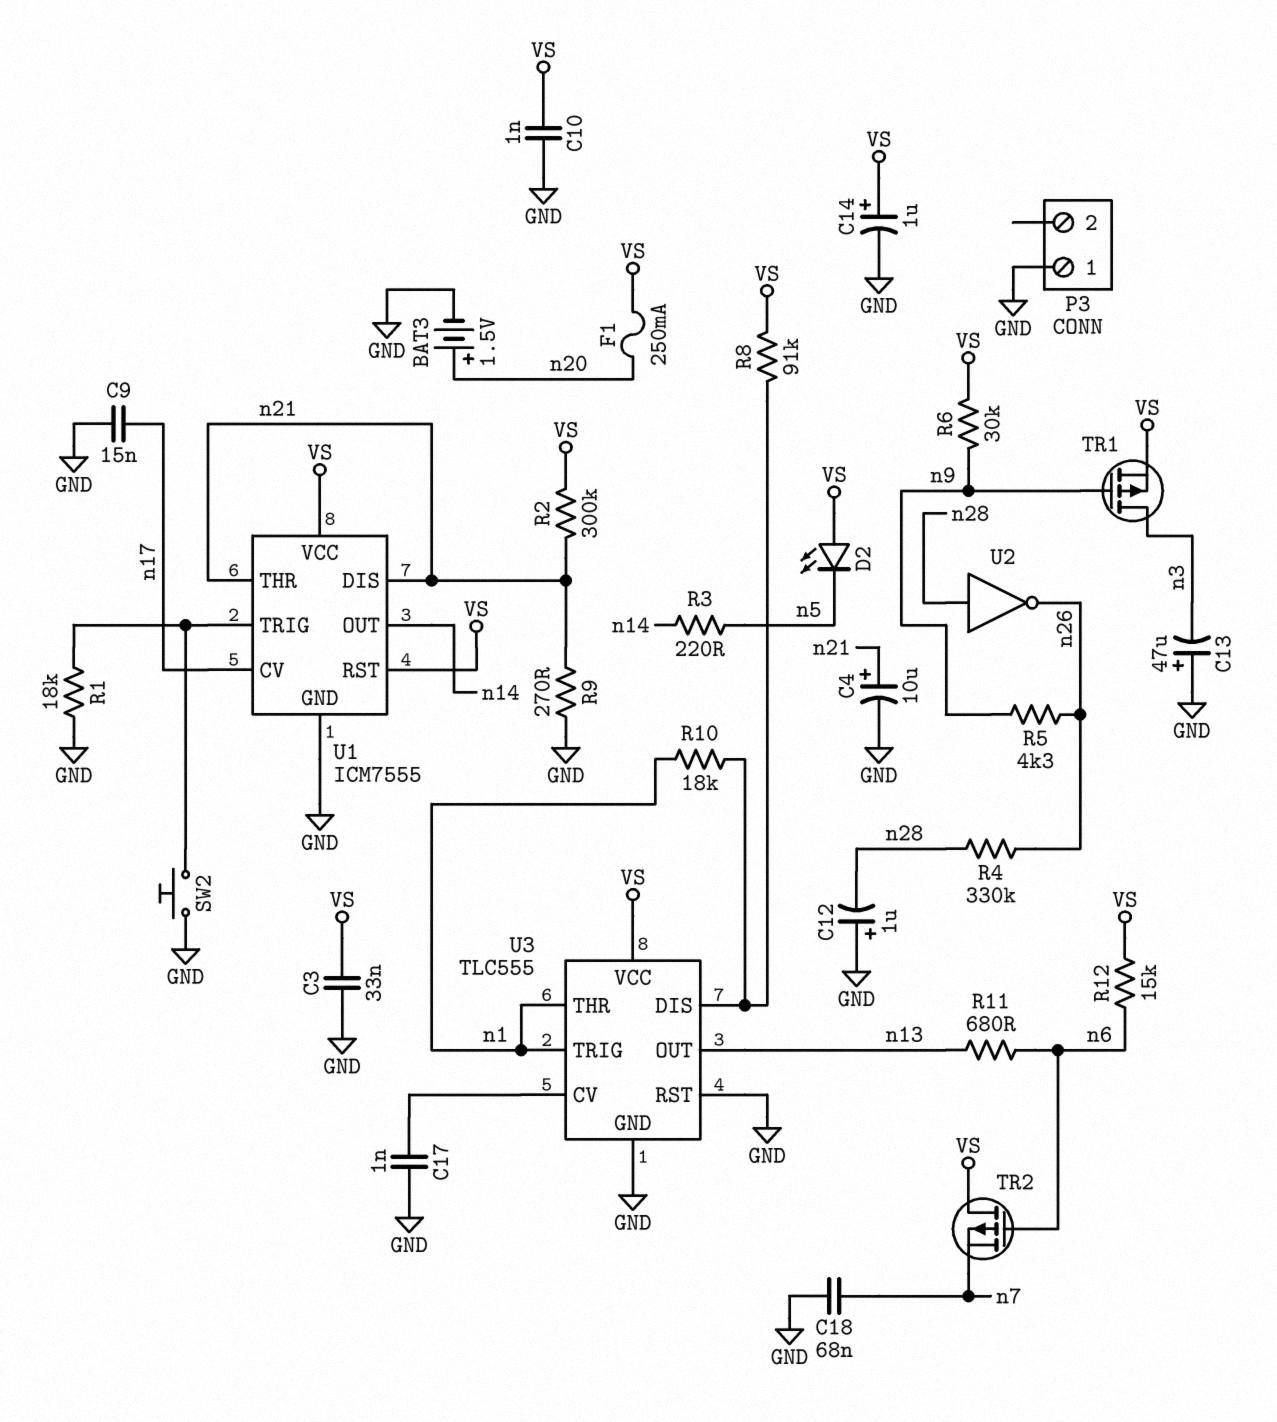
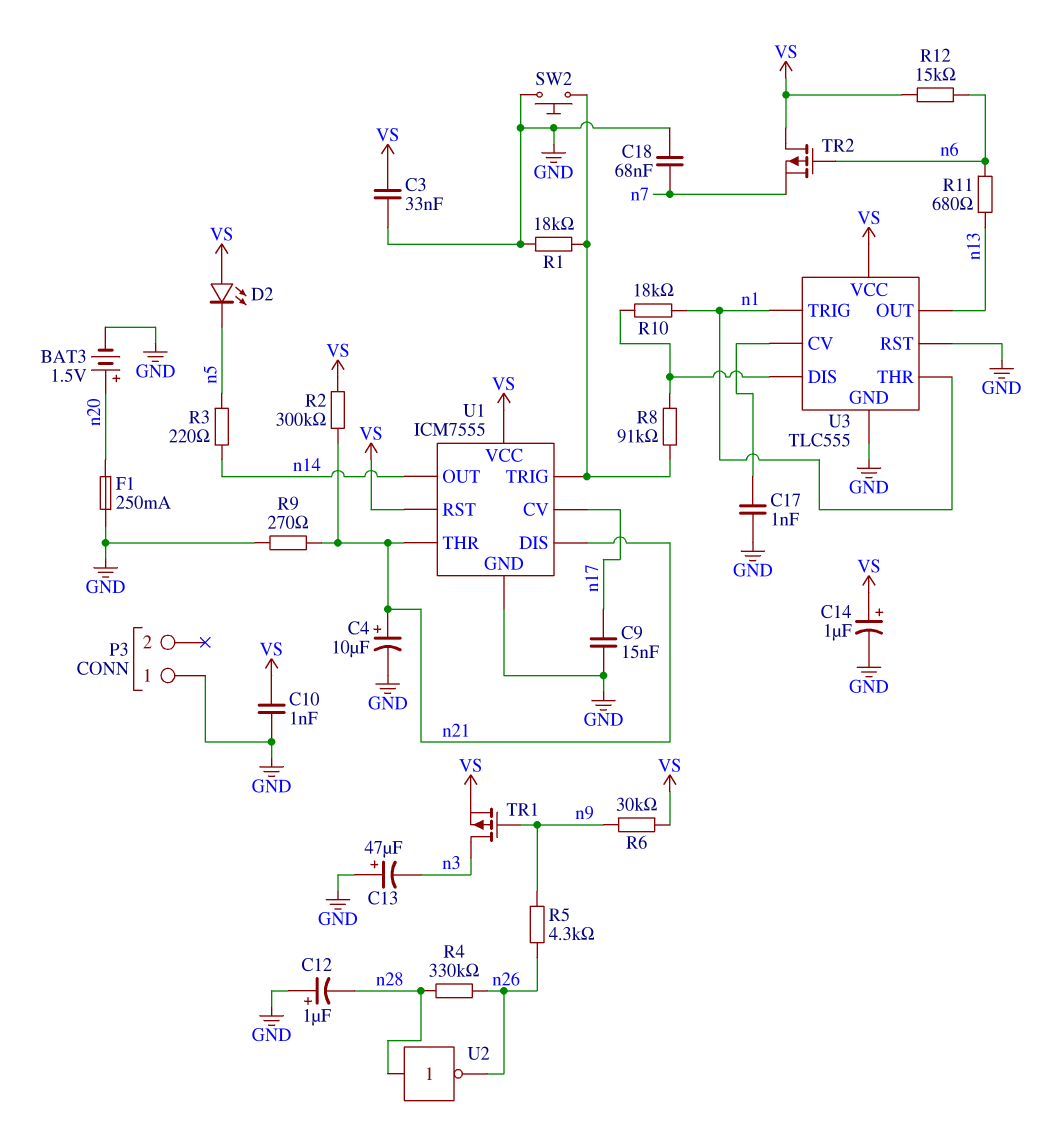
F1: 250mA (VS, n20) -> 250mA (GND, n20)
R8: 91k (U3/DIS, VS) -> 91k (U1/TRIG, U3/DIS)

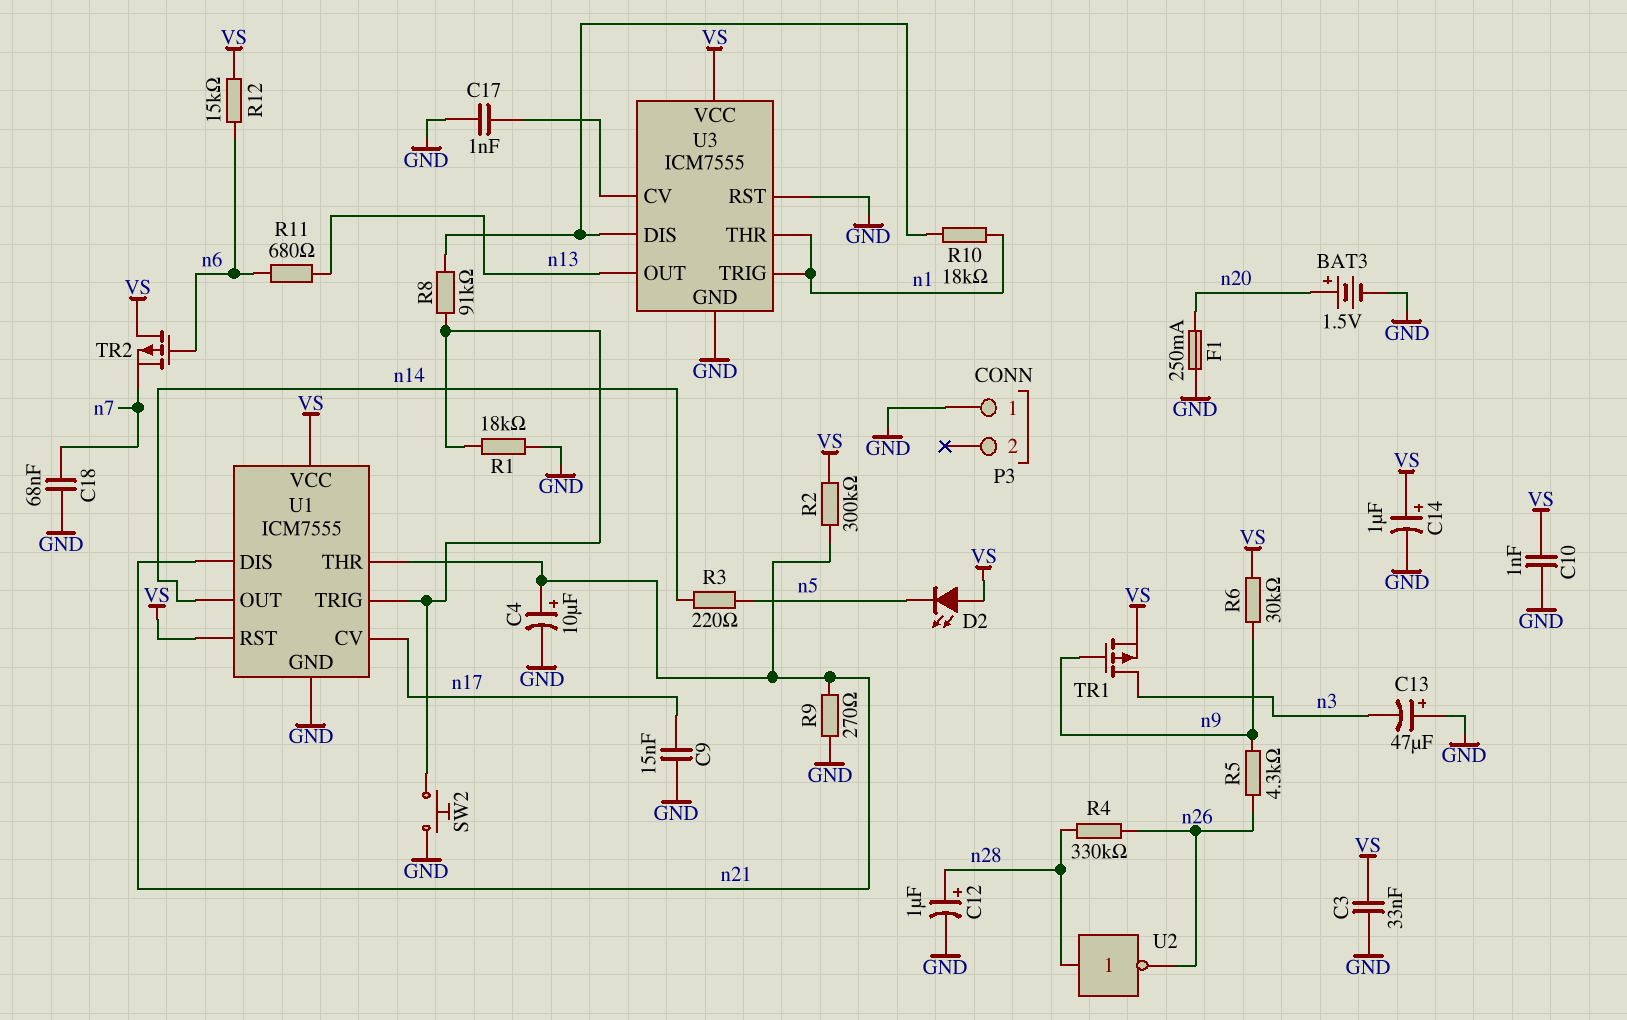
C12: 1uF (plus GND, minus n28) -> 1uF (plus n28, minus GND)
U3: TLC555 -> ICM7555

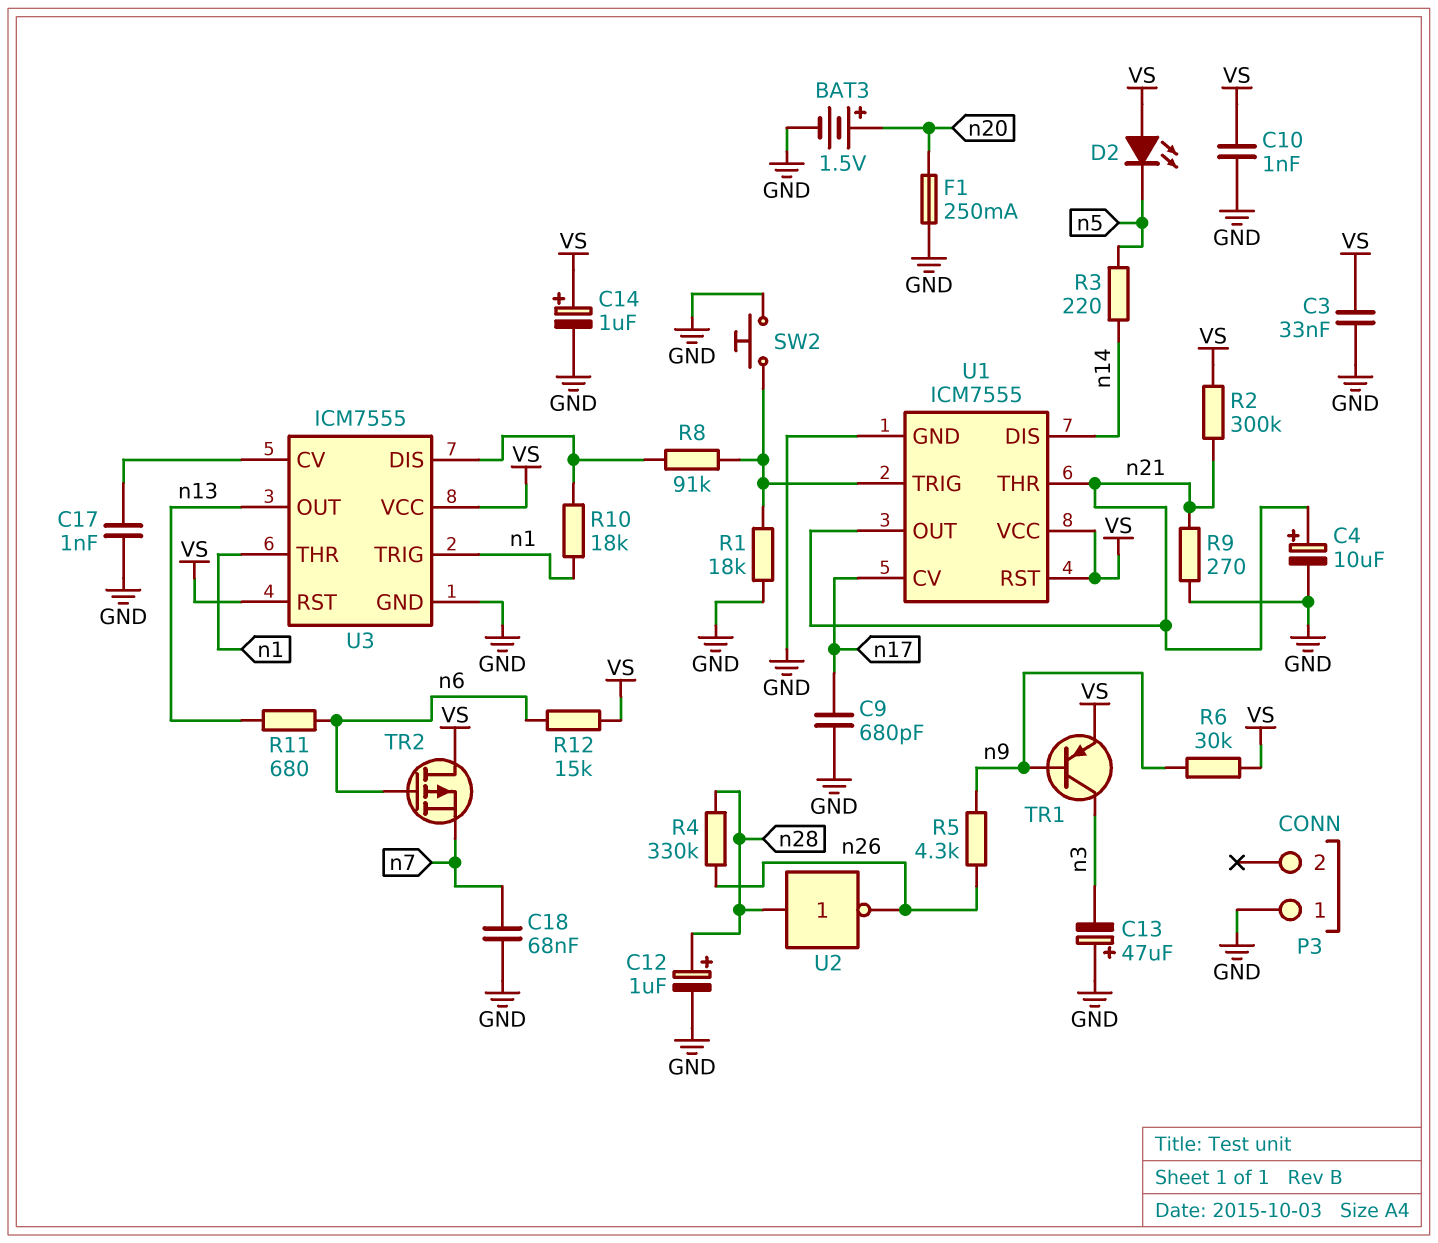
C9: 15nF (GND, n17) -> 680pF (GND, n17)
TR1: PMOS (G n9, D n3, S VS) -> PNP (B n9, C n3, E VS)
U1 pin DIS: n21 -> n14
U1 pin OUT: n14 -> n21
U3 pin RST: GND -> VS

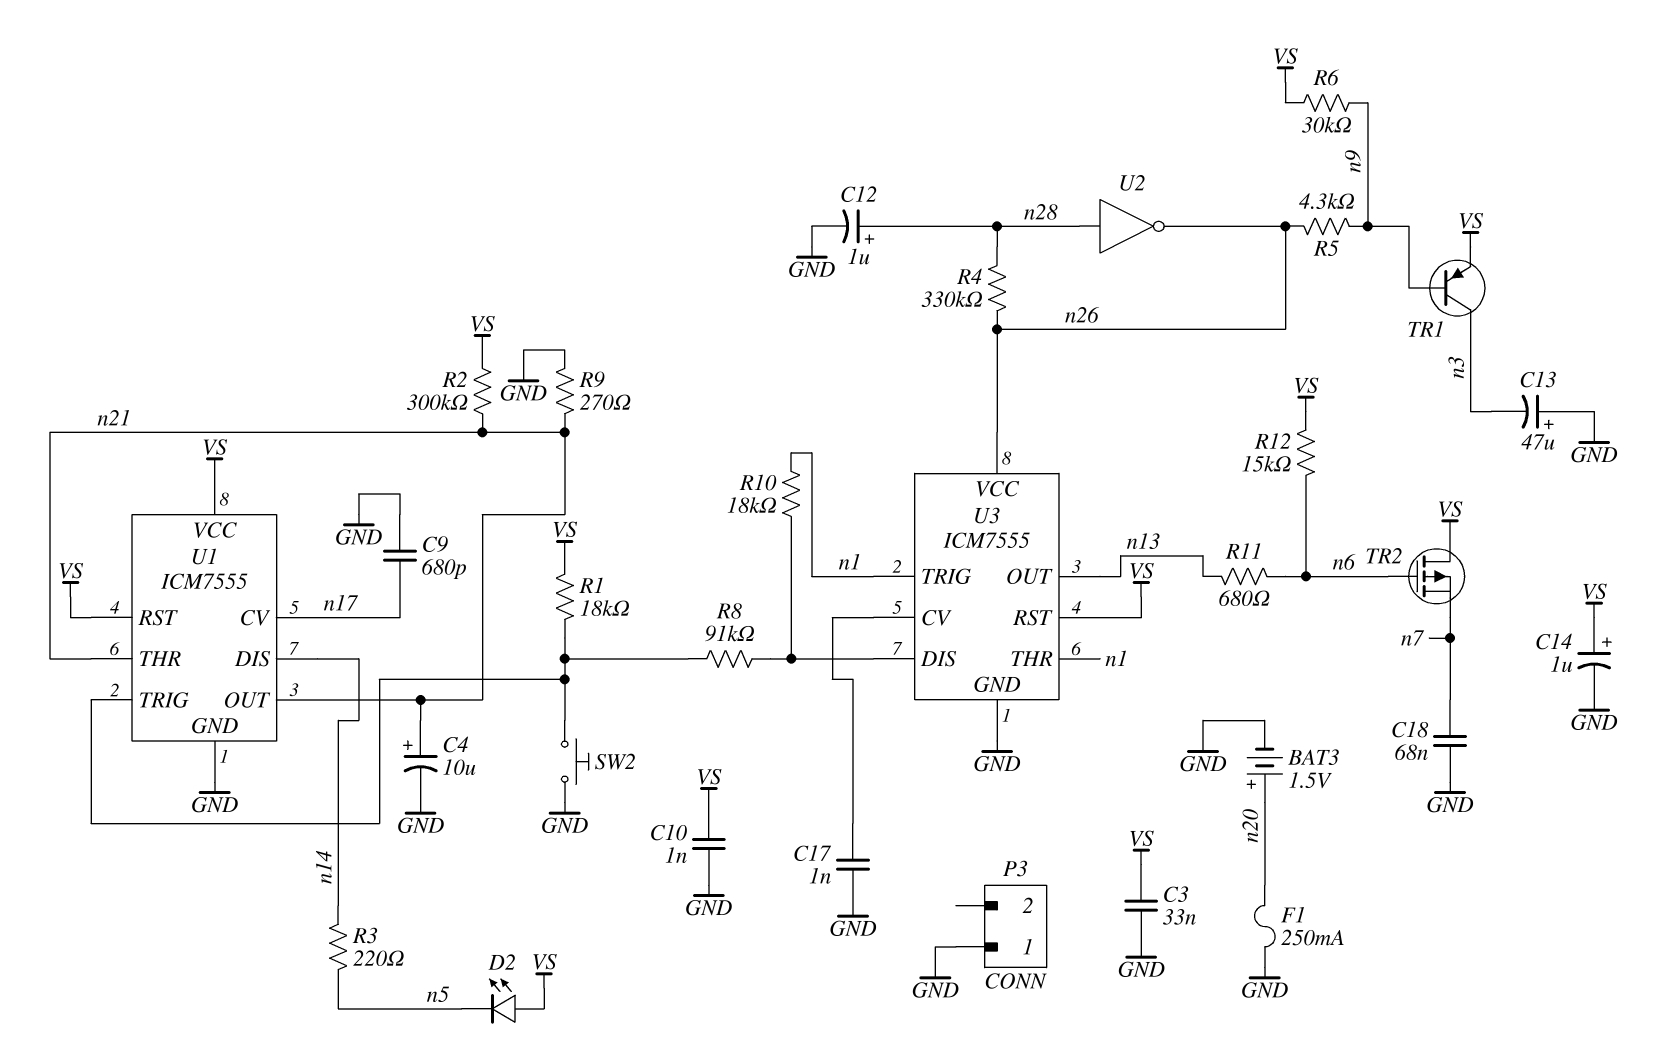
R1: 18k (GND, U1/TRIG) -> 18k (U1/TRIG, VS)
U3 pin VCC: VS -> n26

